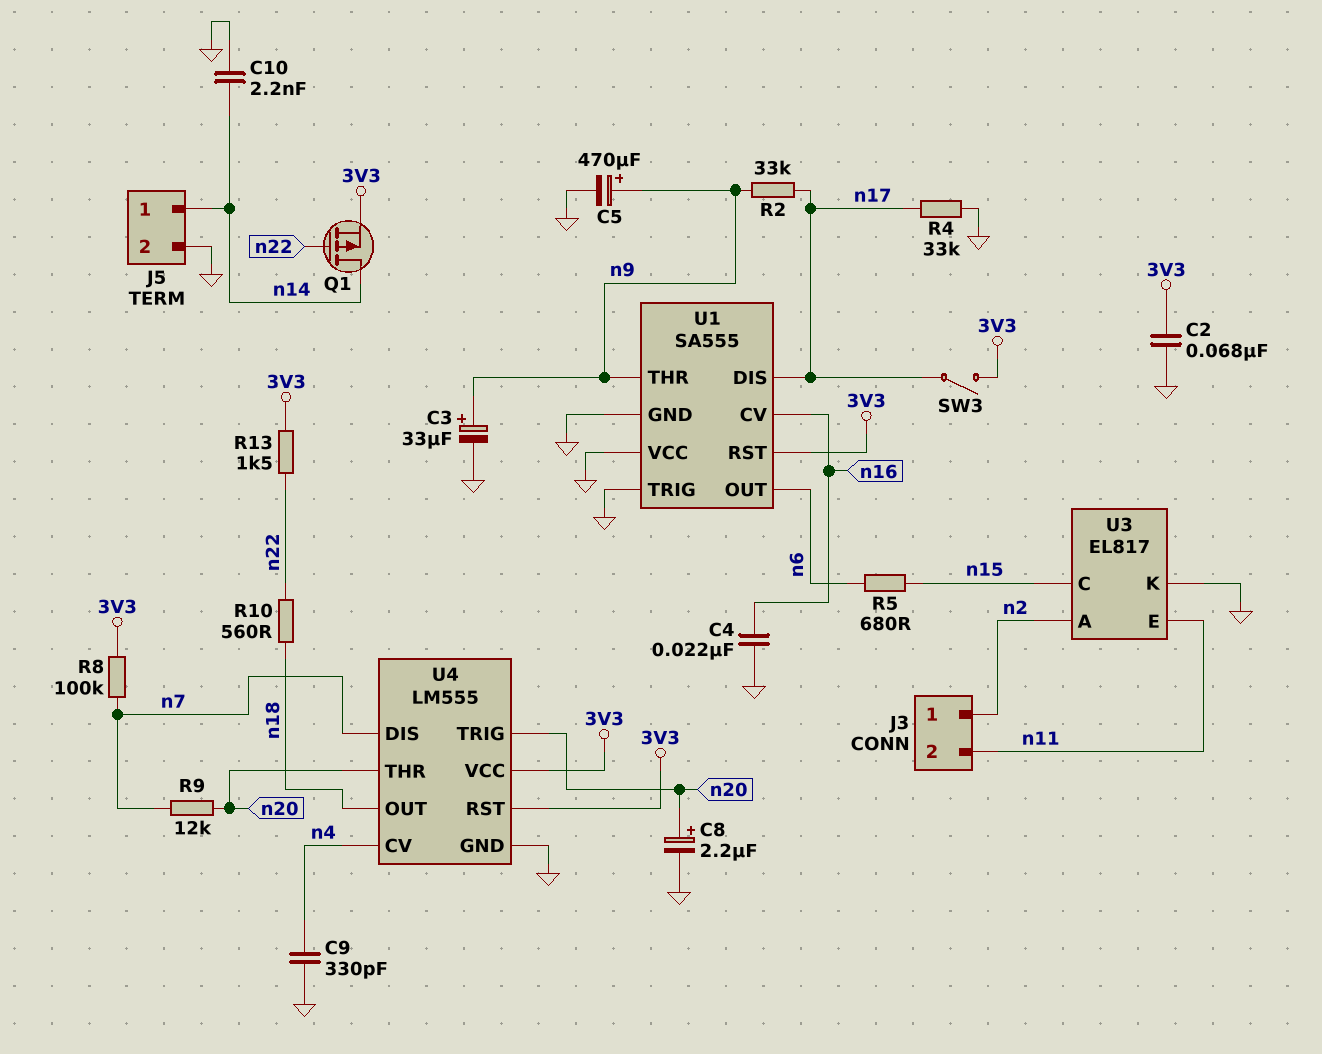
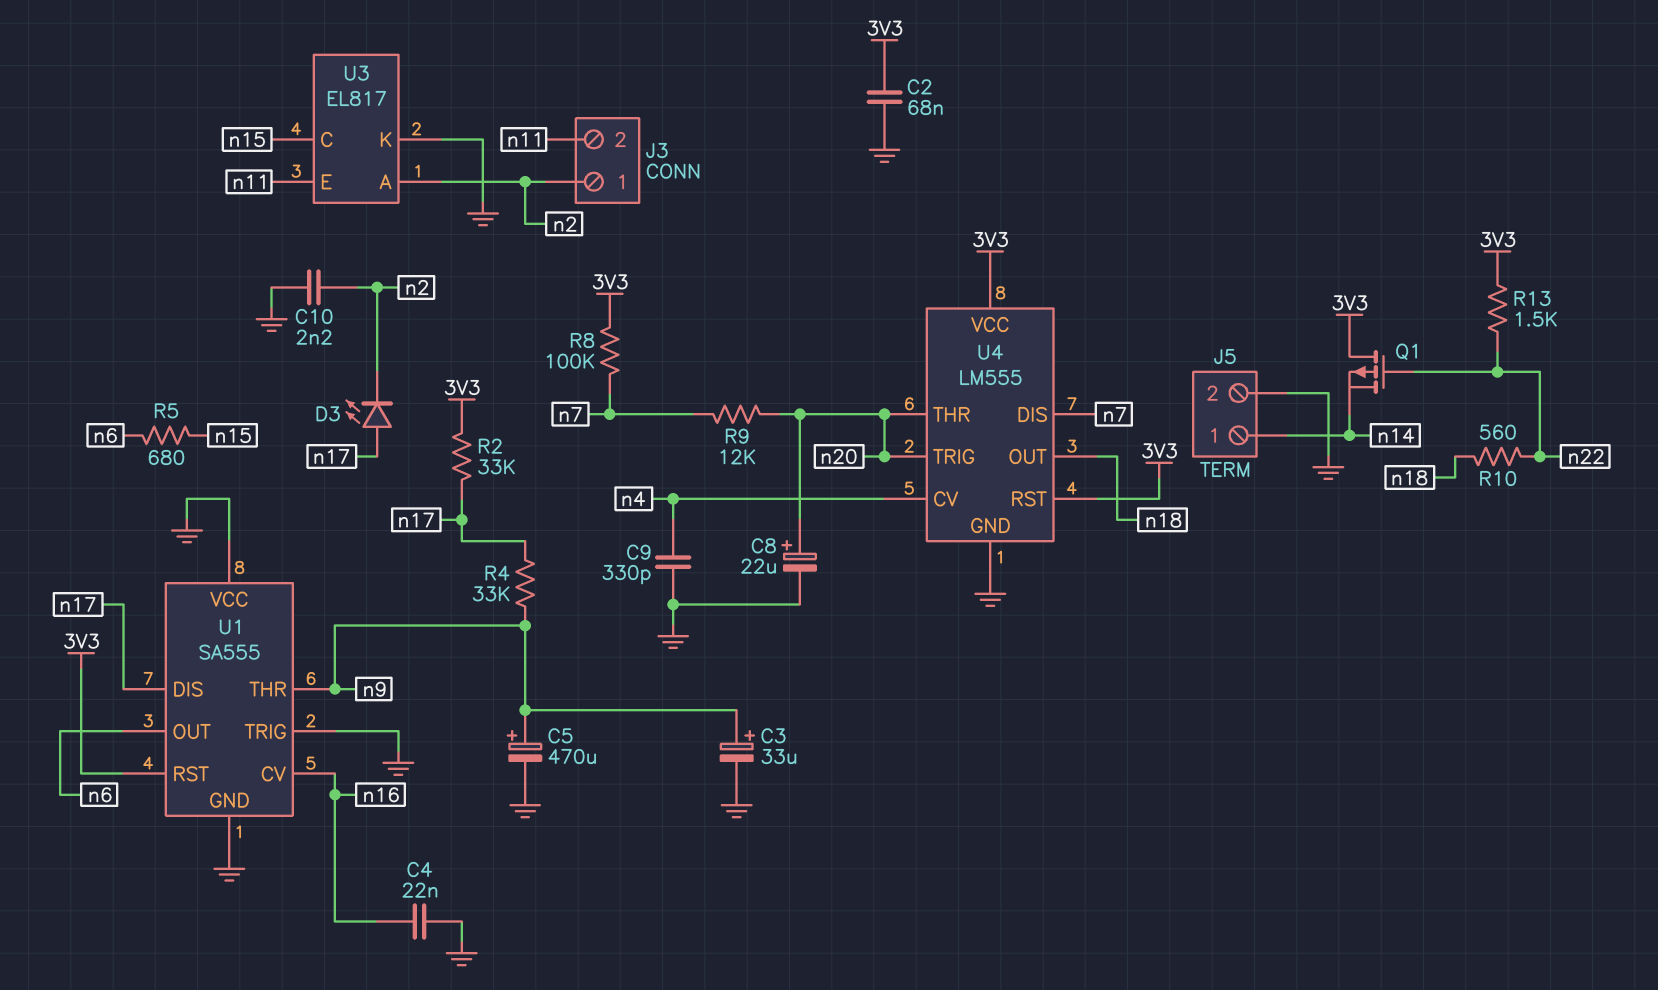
C8: 2.2uF (plus n20, minus GND) -> 22uF (plus n20, minus GND)
C10: 2.2nF (GND, n14) -> 2.2nF (GND, n2)
D3: none -> LED (A n17, K n2)
Q1: PMOS (G n22, D n14, S 3V3) -> PMOS (G n22, D 3V3, S n14)
R2: 33k (n9, n17) -> 33k (3V3, n17)
R4: 33k (GND, n17) -> 33k (n9, n17)
SW3: switch (3V3, n17) -> none

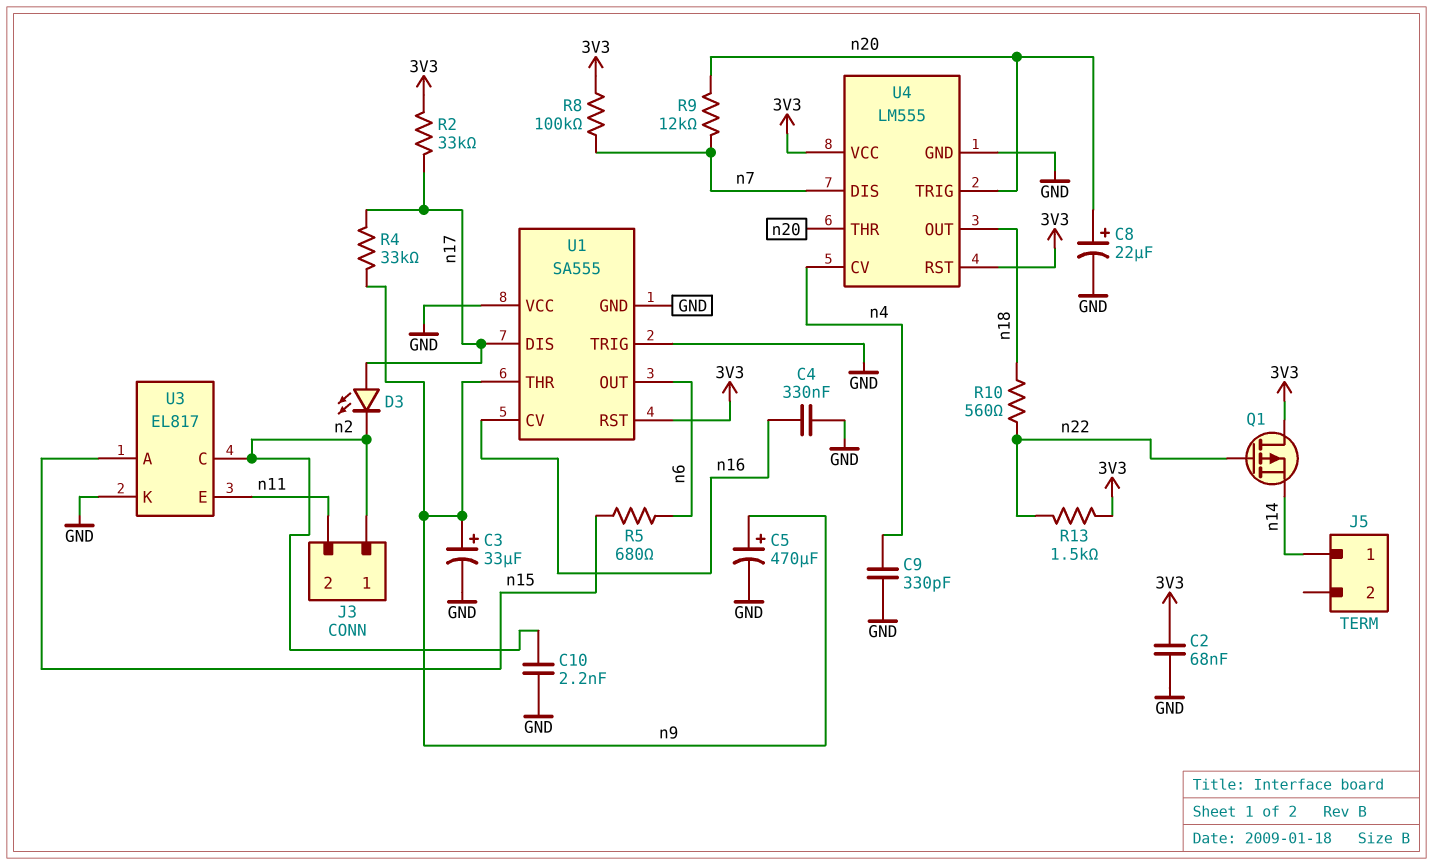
C4: 22nF (GND, n16) -> 330nF (GND, n16)
J5 pin 2: GND -> none
U3 pin A: n2 -> n15
U3 pin C: n15 -> n2

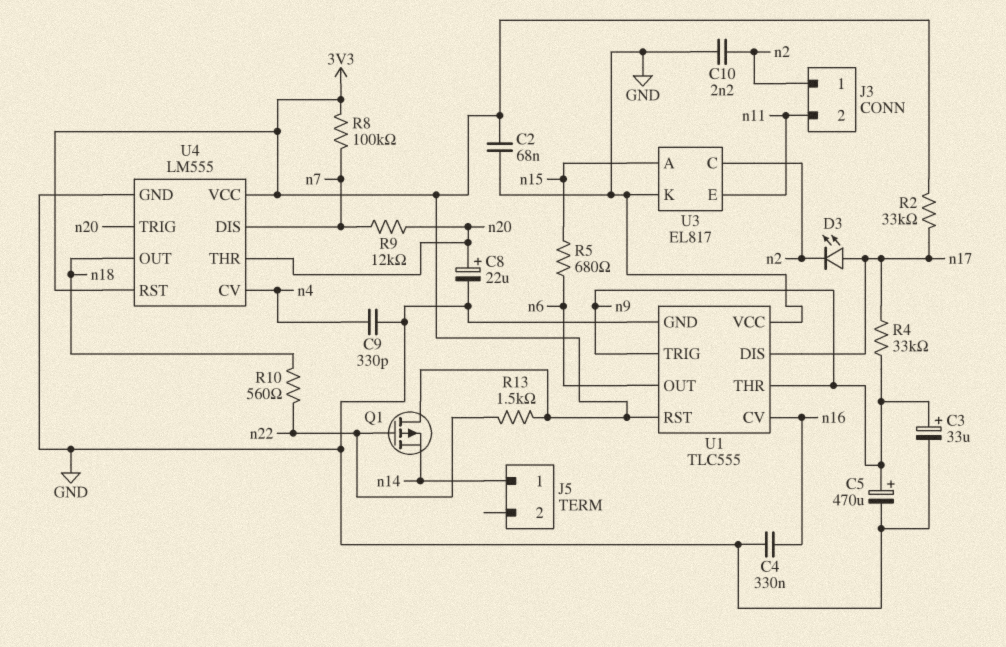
U1: SA555 -> TLC555
U1 pin TRIG: GND -> n9

